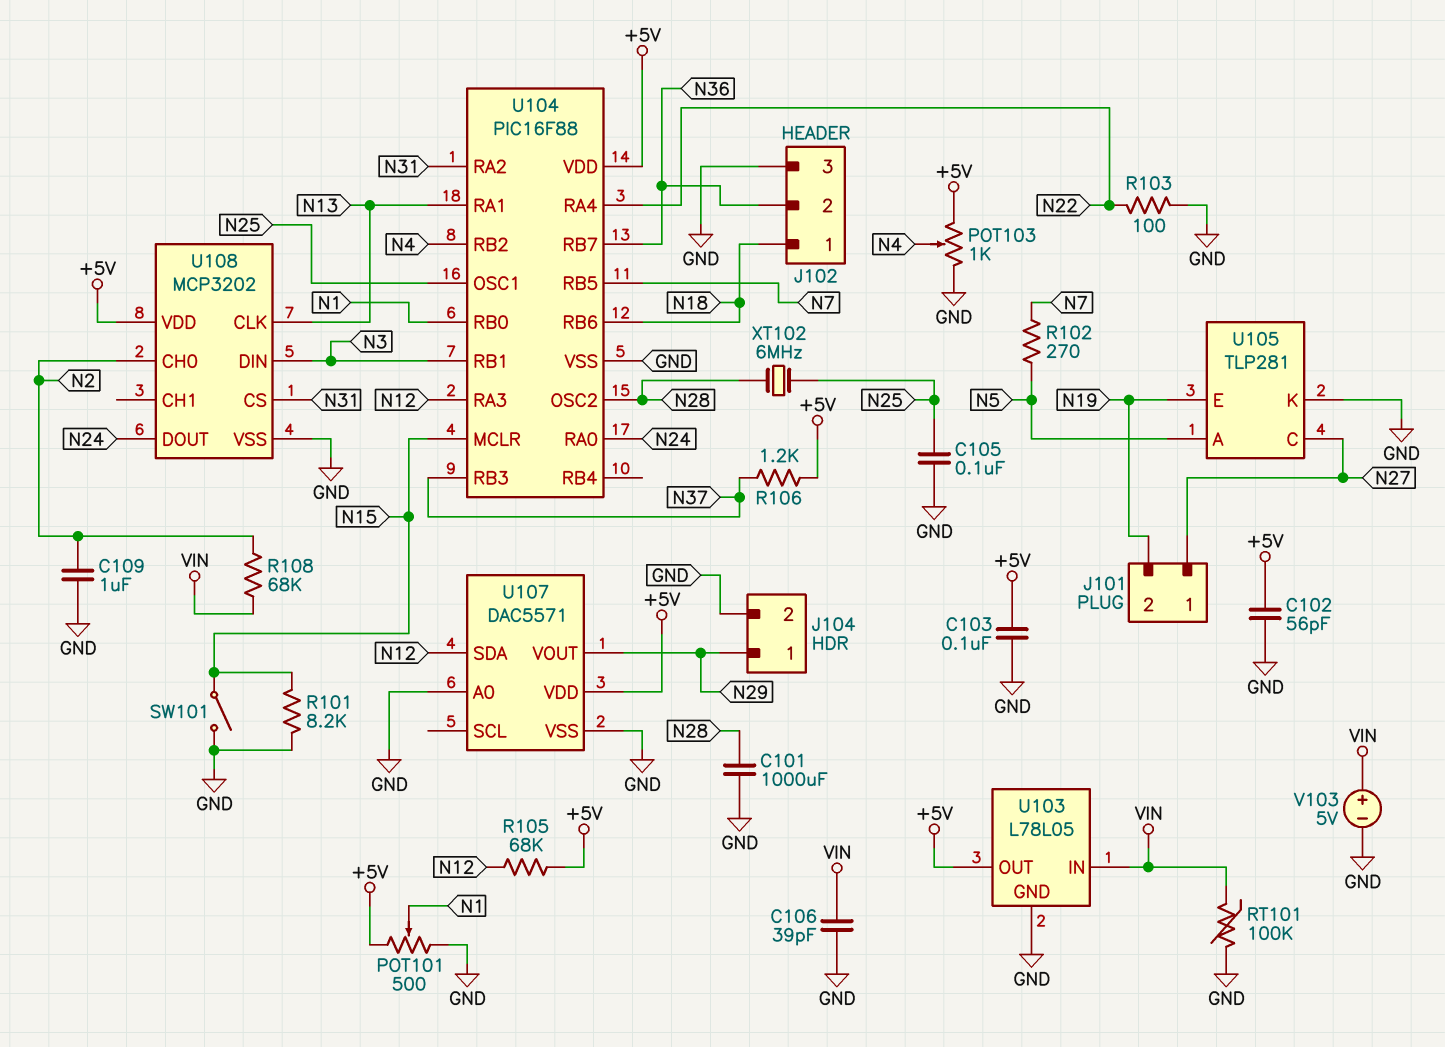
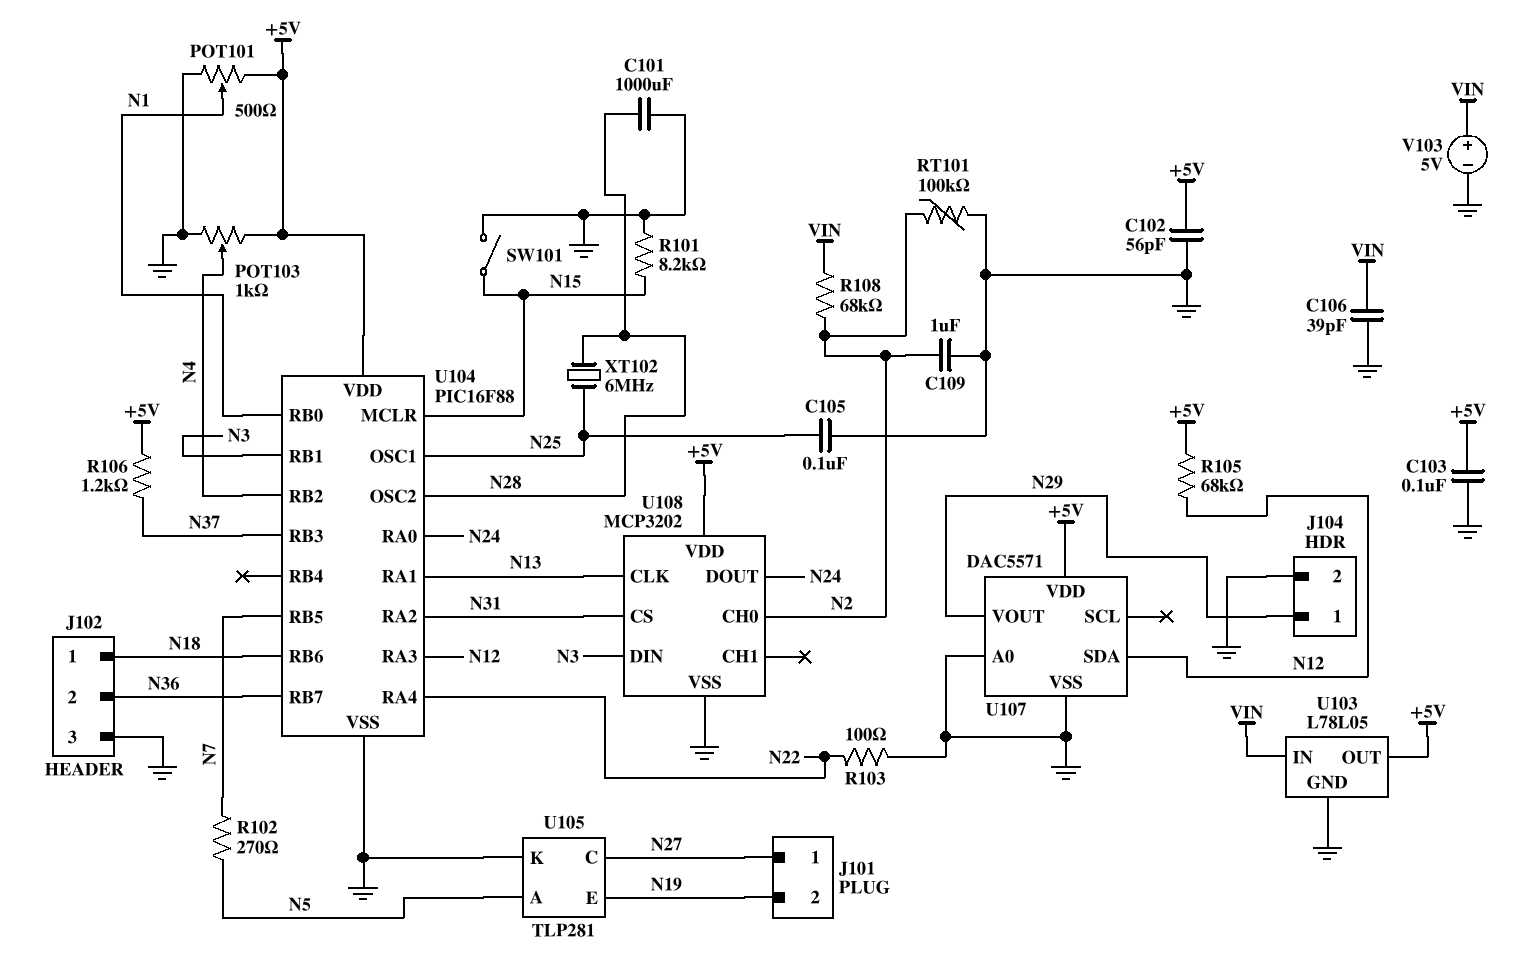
RT101: 100k (GND, VIN) -> 100k (GND, N2)

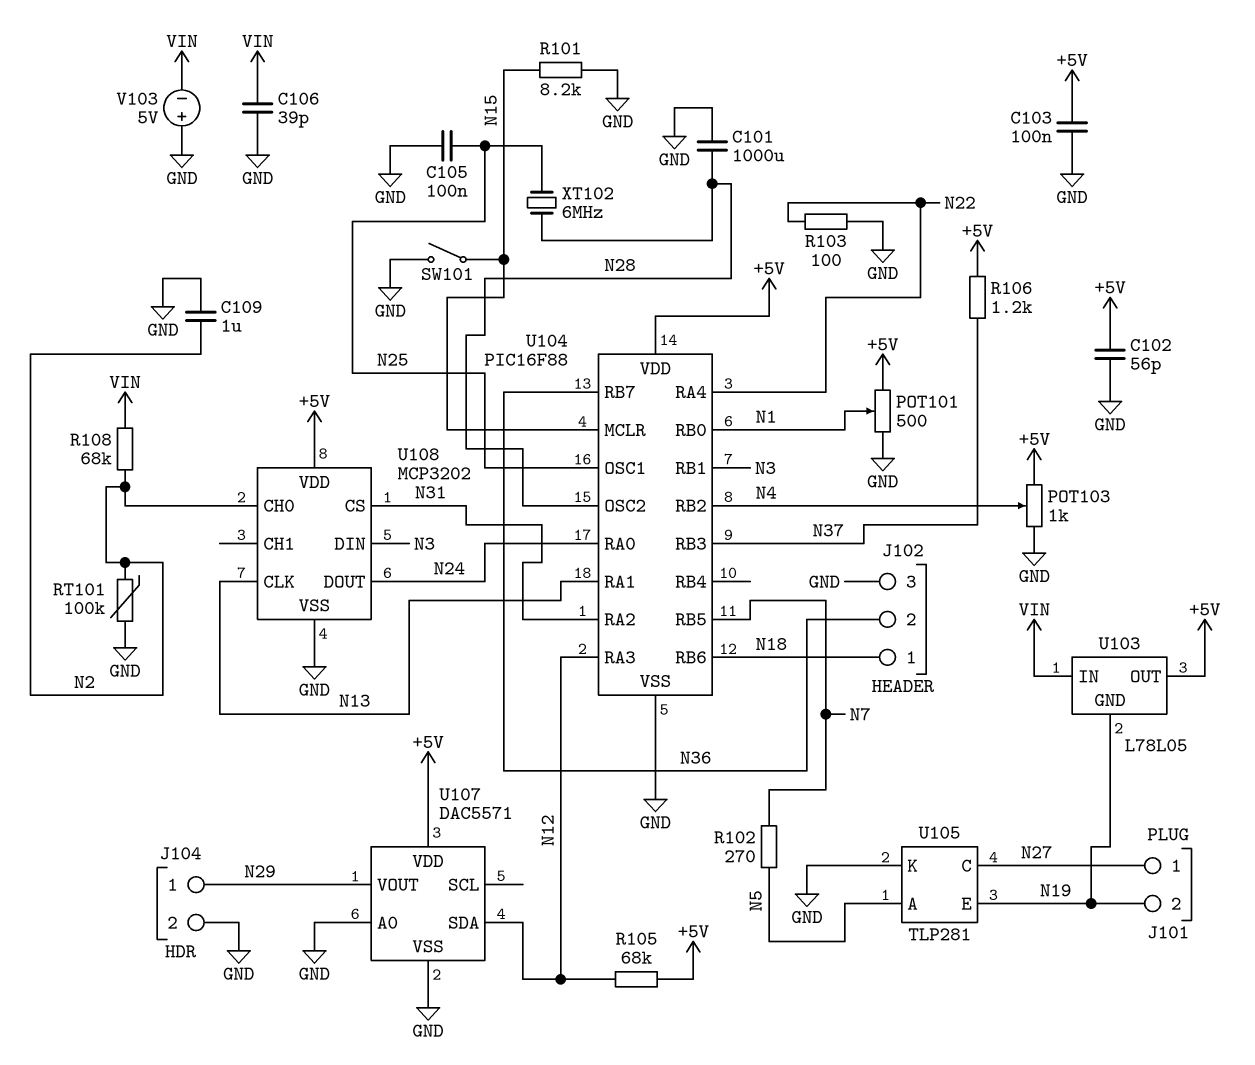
U103 pin GND: GND -> N19
V103: 5V (plus VIN, minus GND) -> 5V (plus GND, minus VIN)

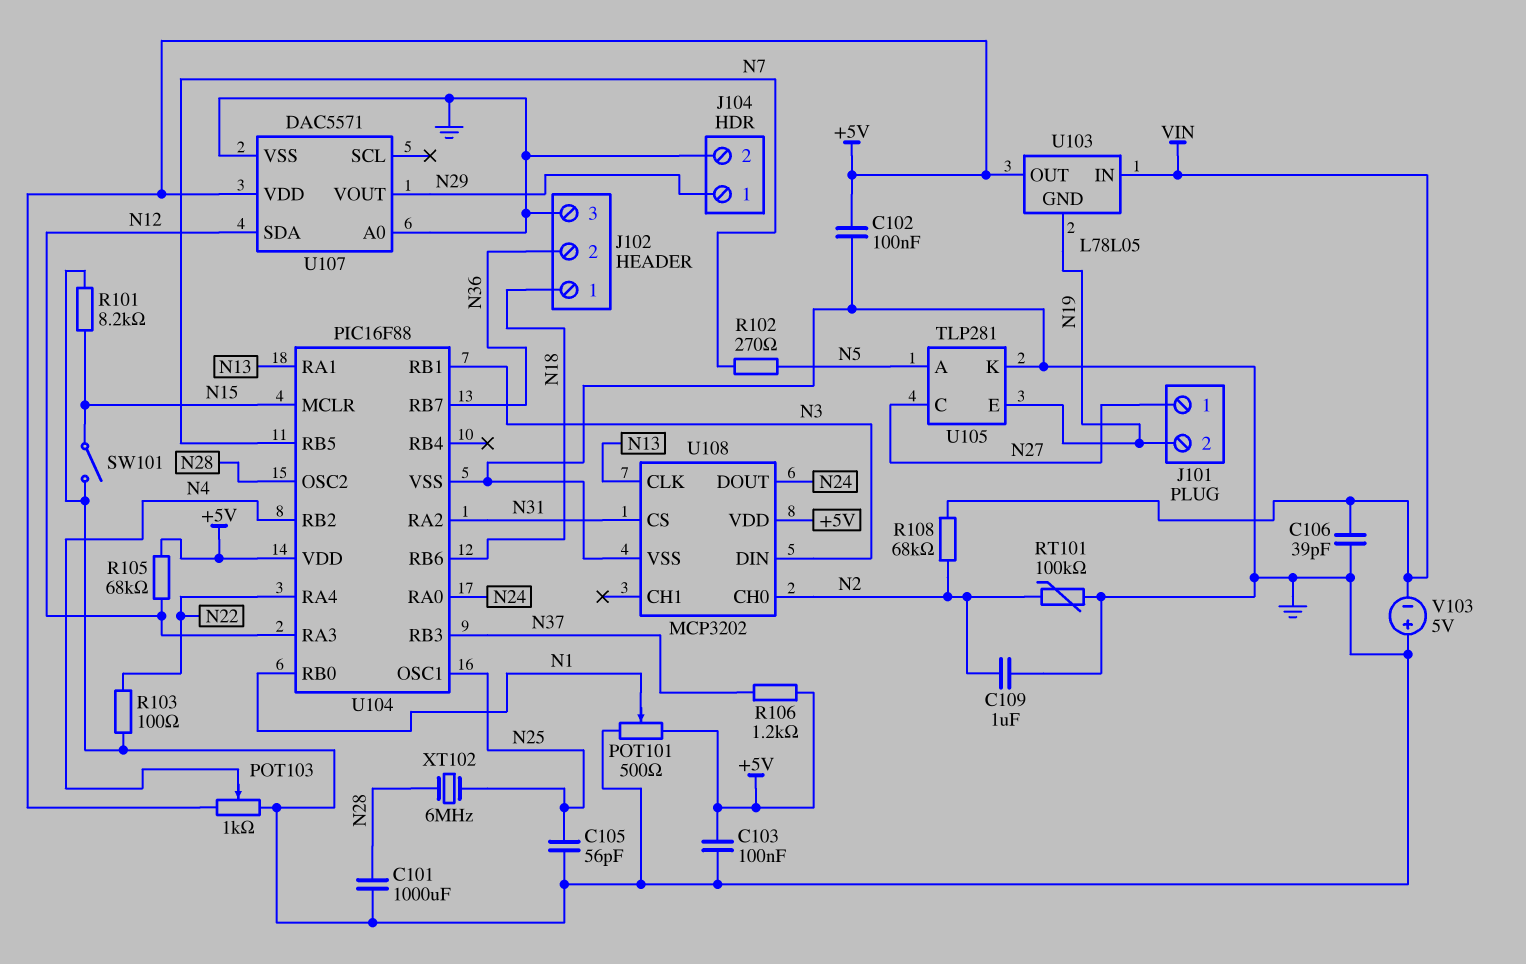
C102: 56pF (+5V, GND) -> 100nF (+5V, GND)
C105: 100nF (GND, N25) -> 56pF (GND, N25)

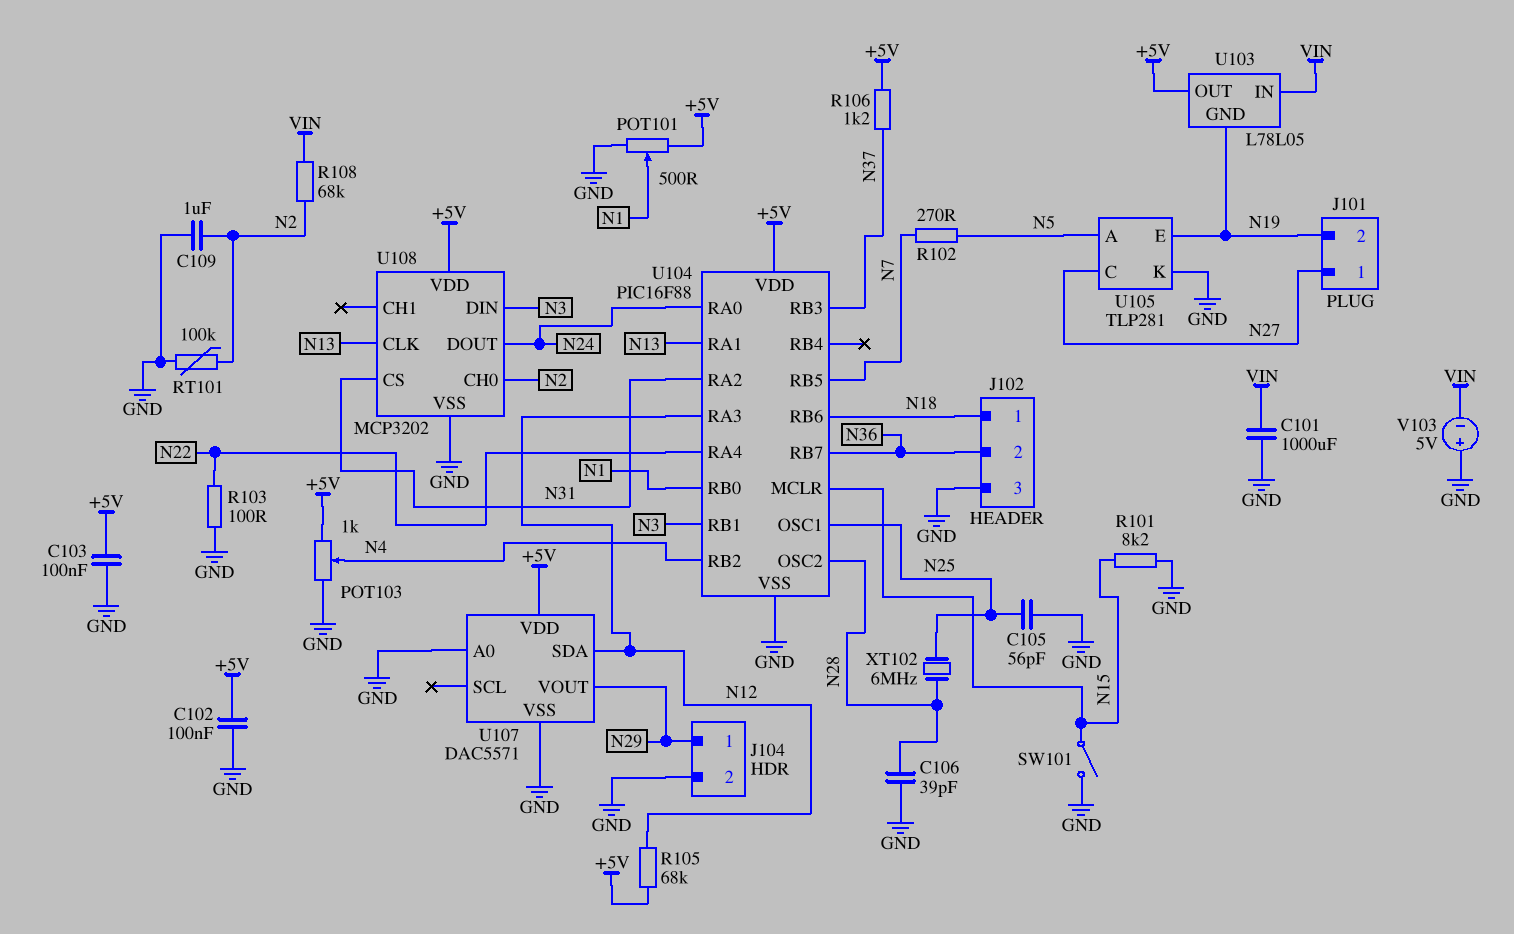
C101: 1000uF (GND, N28) -> 1000uF (GND, VIN)
C106: 39pF (GND, VIN) -> 39pF (GND, N28)

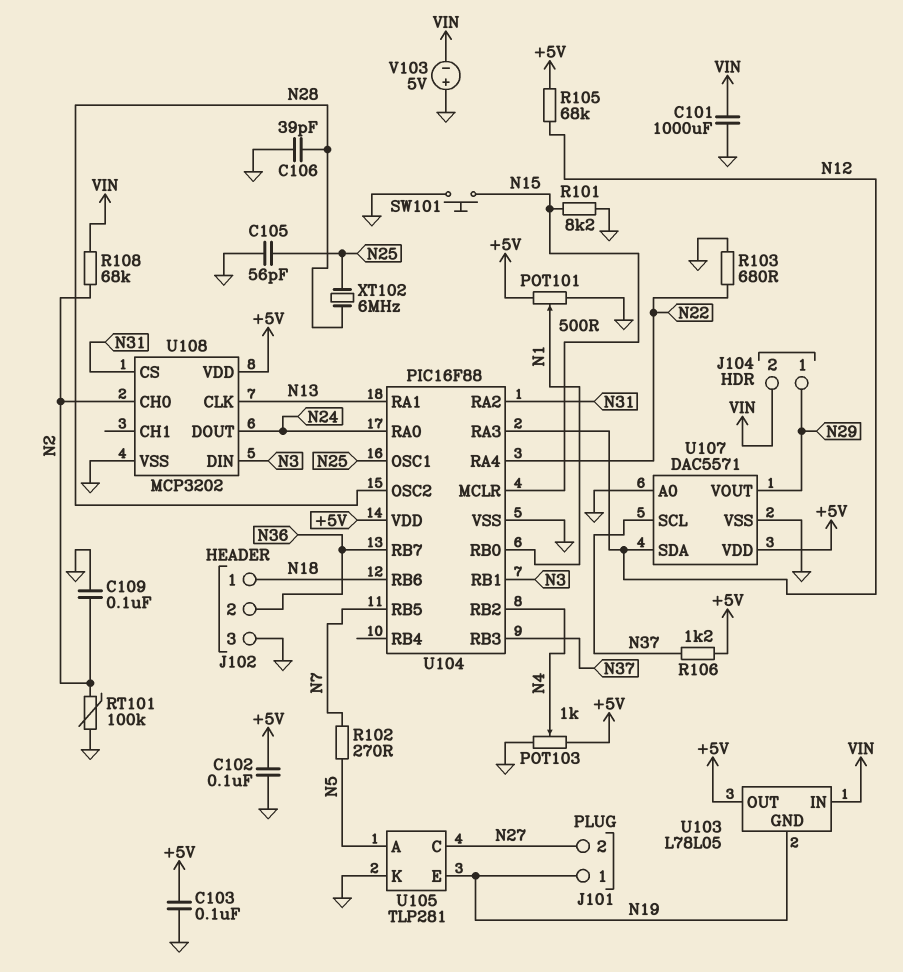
C109: 1uF (GND, N2) -> 100nF (GND, N2)
J101 pin 1: N27 -> N19
J101 pin 2: N19 -> N27
J104 pin 2: GND -> VIN
R103: 100 (GND, N22) -> 680 (GND, N22)
SW101: switch (GND, N15) -> button (GND, N15)
U107 pin SCL: none -> N37

